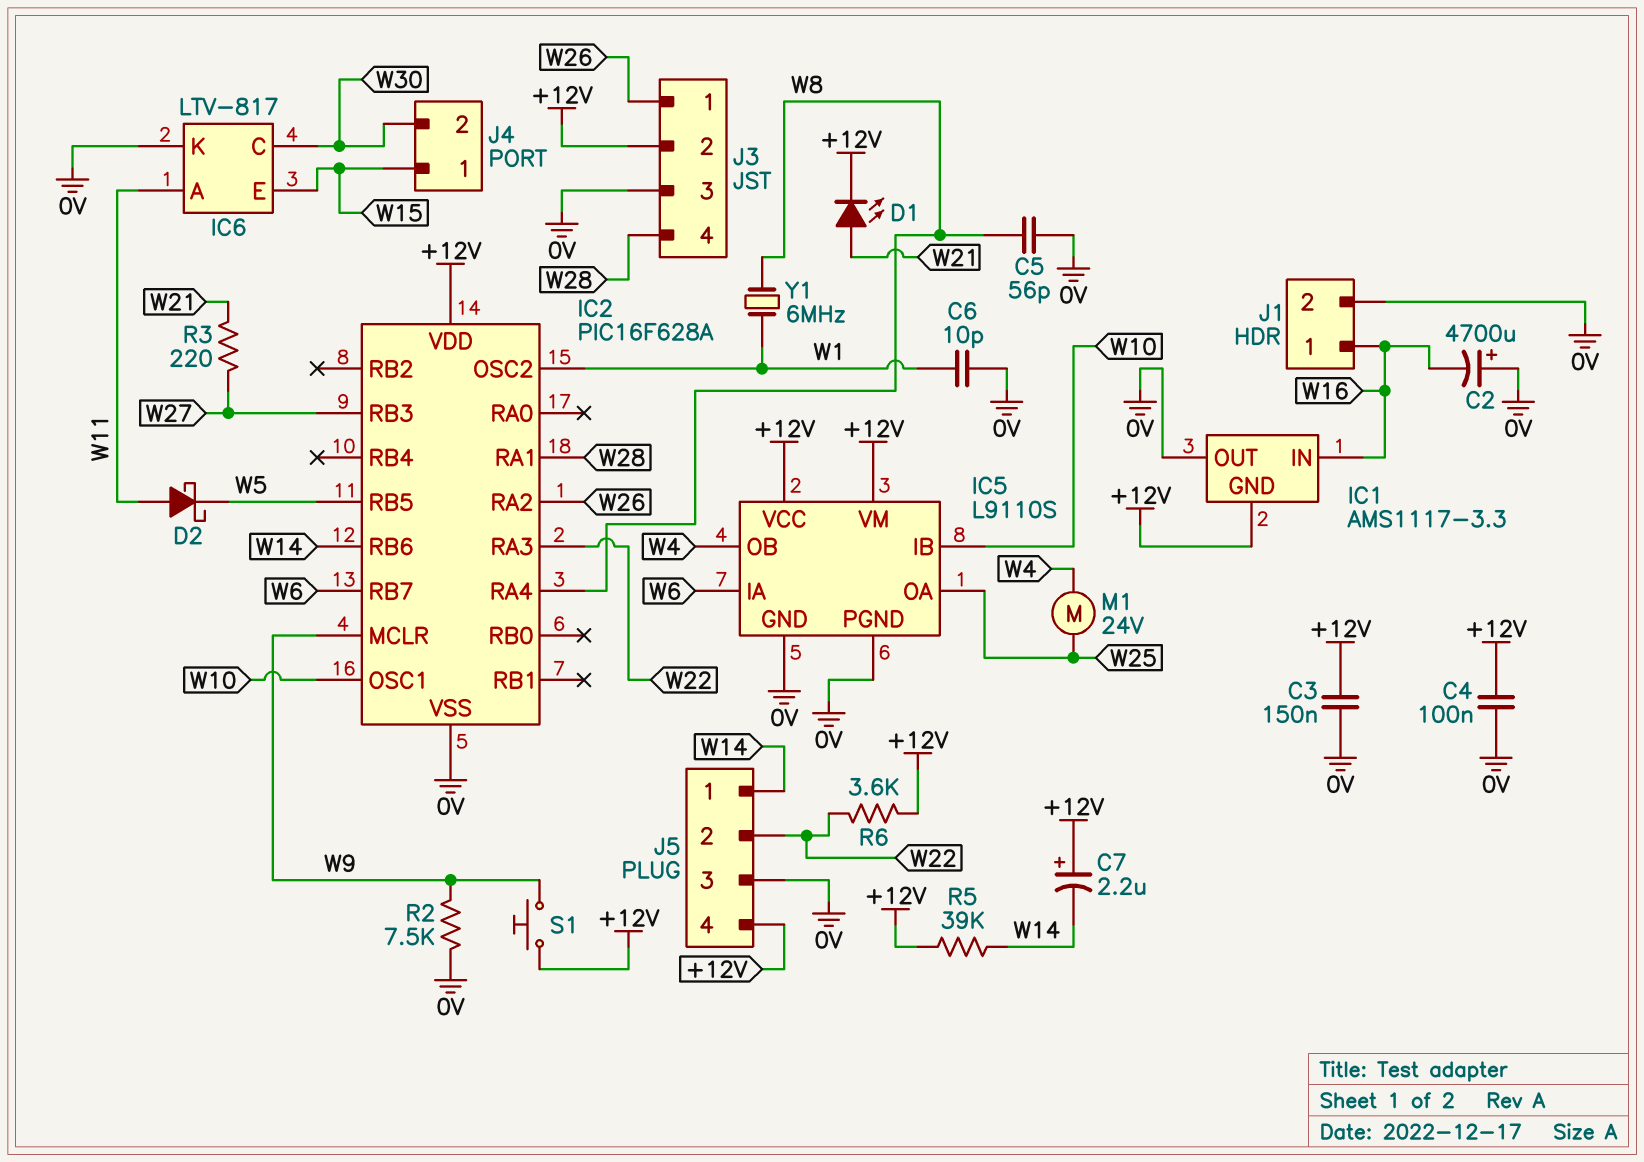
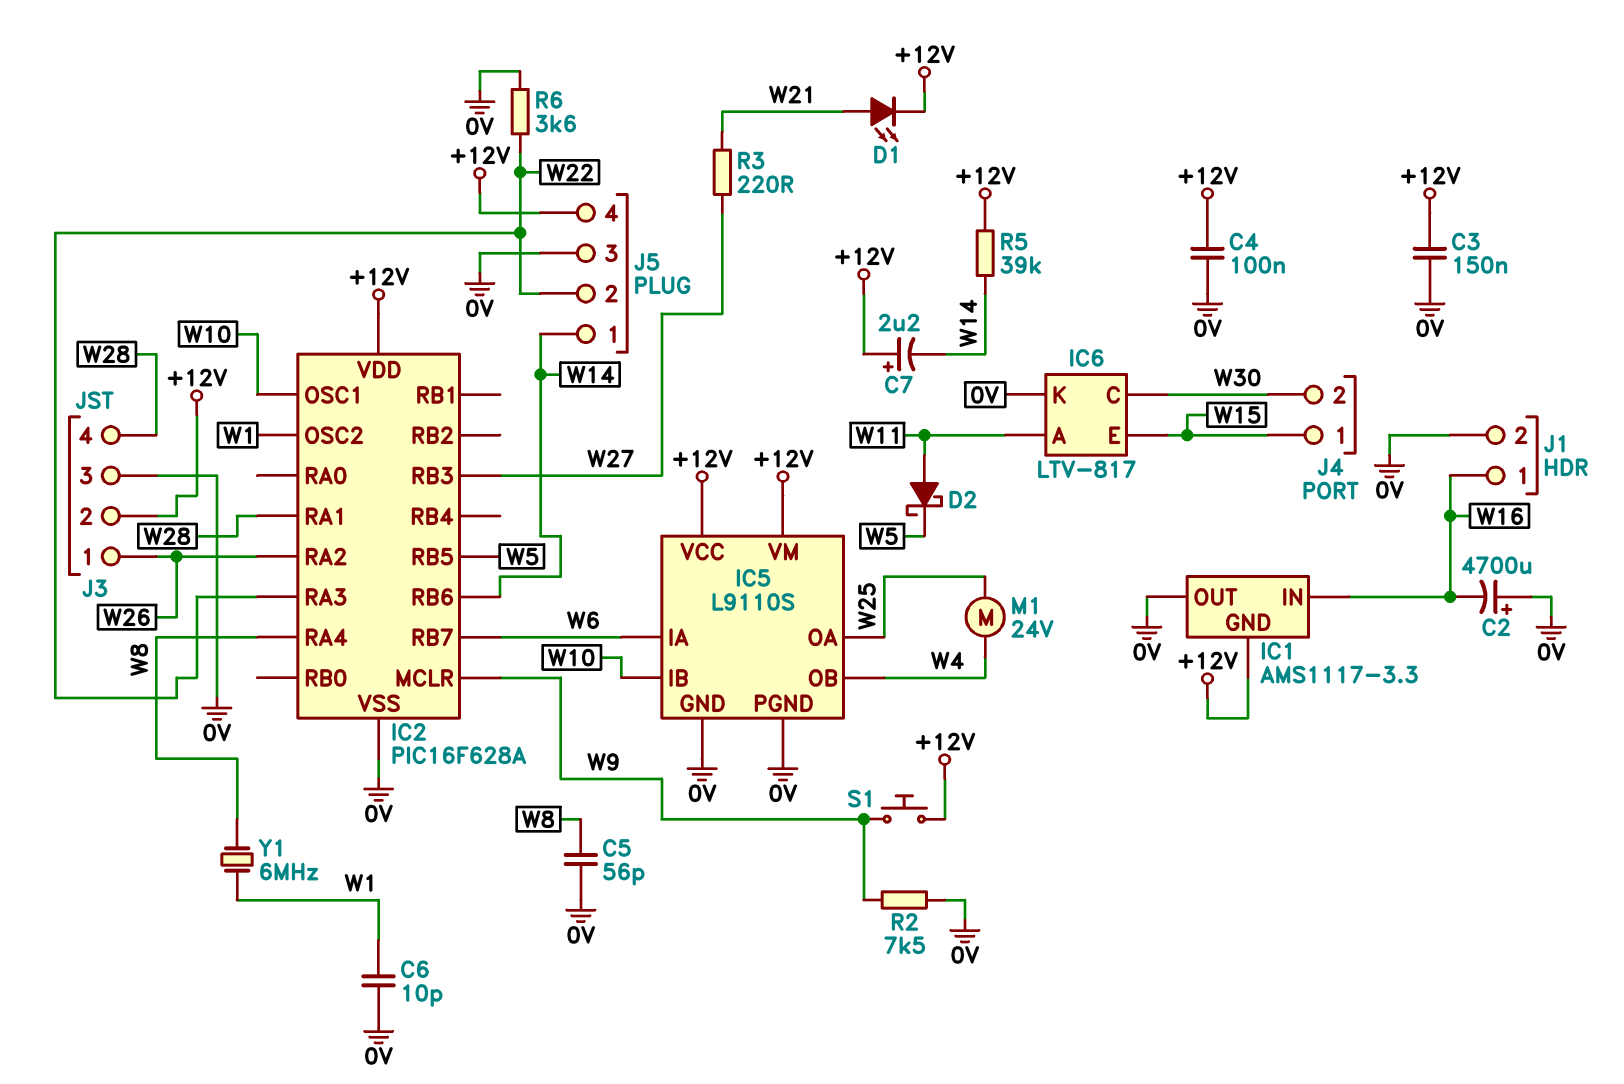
R6: 3.6k (+12V, W22) -> 3.6k (0V, W22)

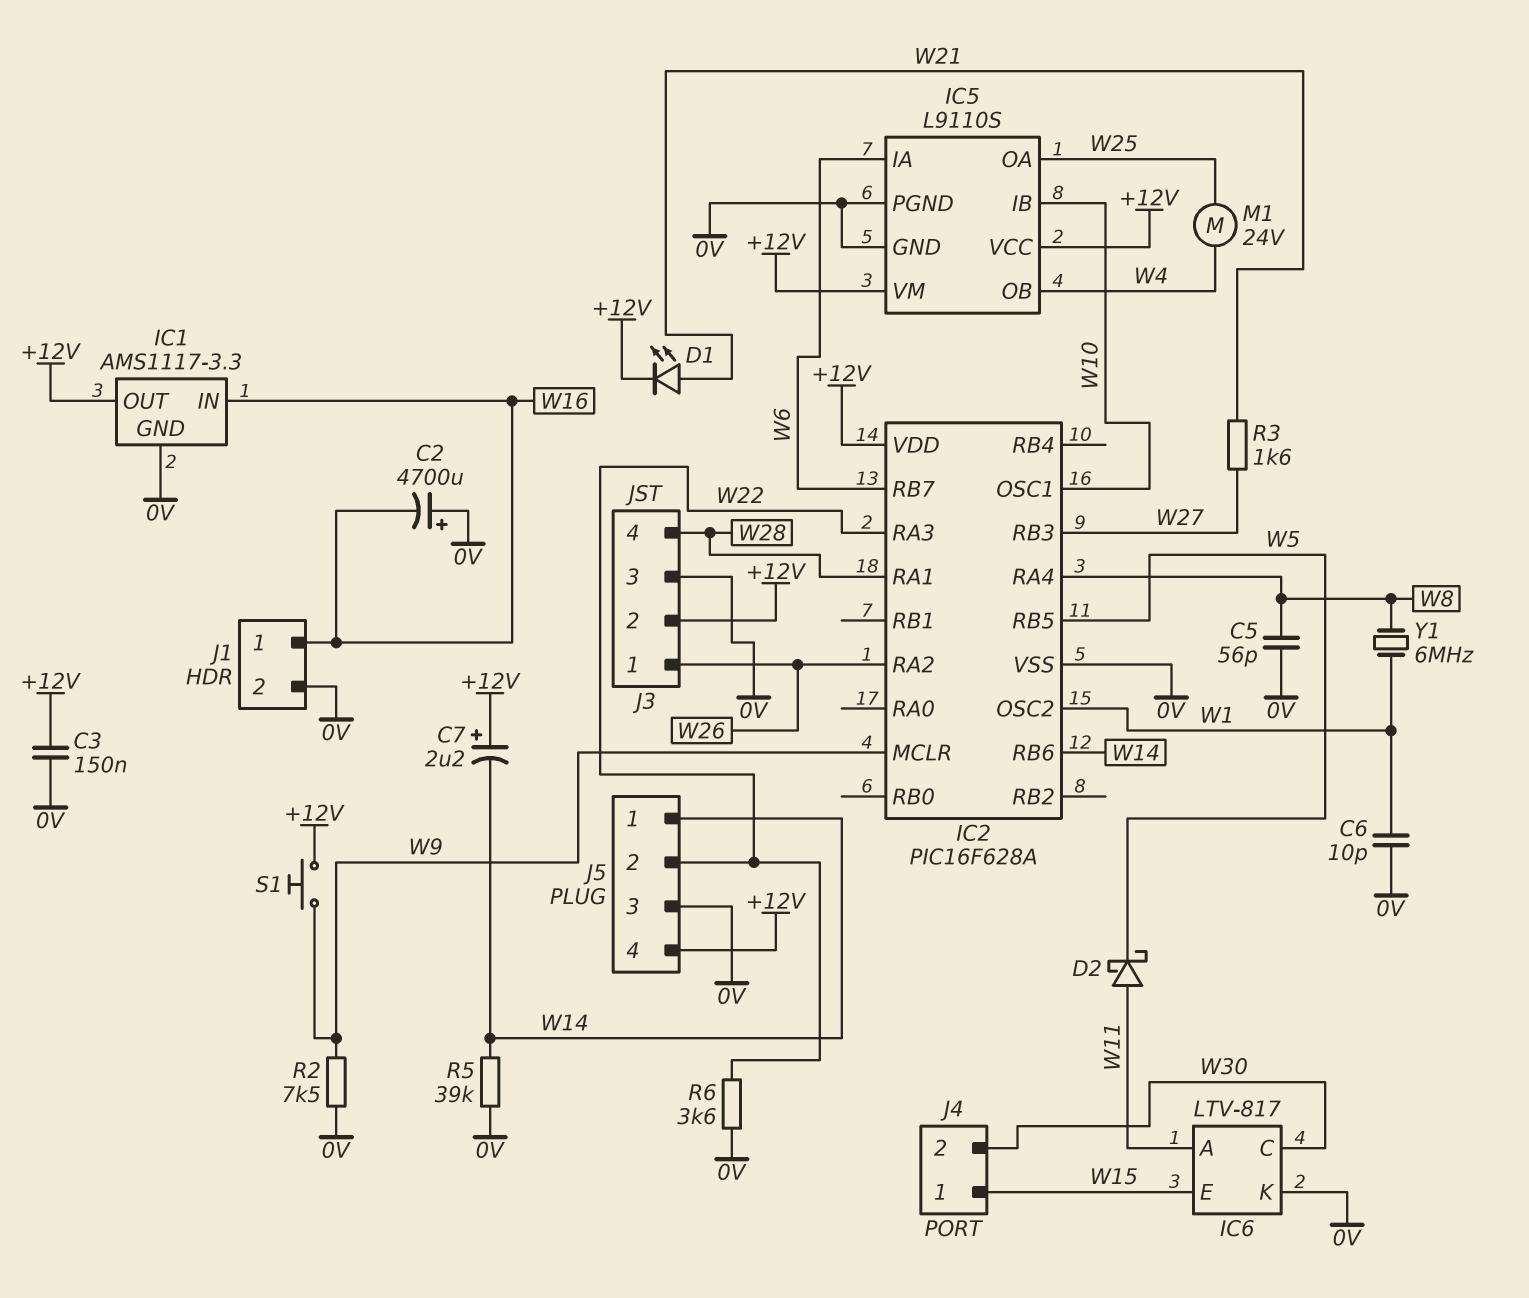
C4: 100nF (+12V, 0V) -> none
IC1 pin GND: +12V -> 0V
IC1 pin OUT: 0V -> +12V
R3: 220 (W21, W27) -> 1.6k (W21, W27)
R5: 39k (+12V, W14) -> 39k (0V, W14)

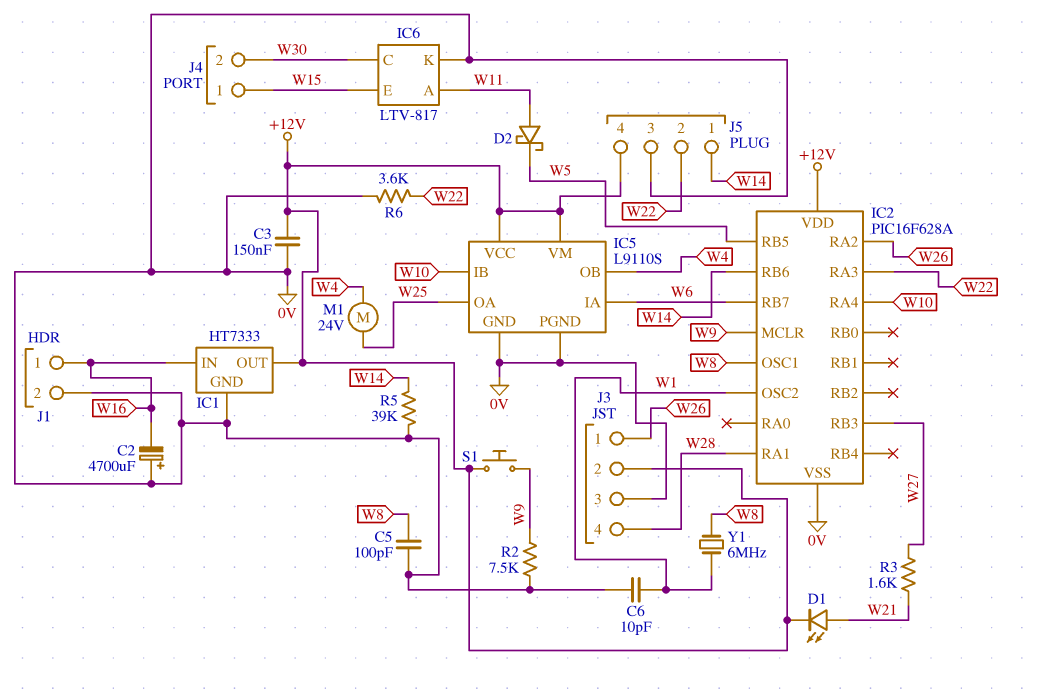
C5: 56pF (0V, W8) -> 100pF (0V, W8)
C7: 2.2uF (plus +12V, minus W14) -> none
IC1: AMS1117-3.3 -> HT7333
IC2 pin OSC1: W10 -> W8
IC2 pin RA4: W8 -> W10

